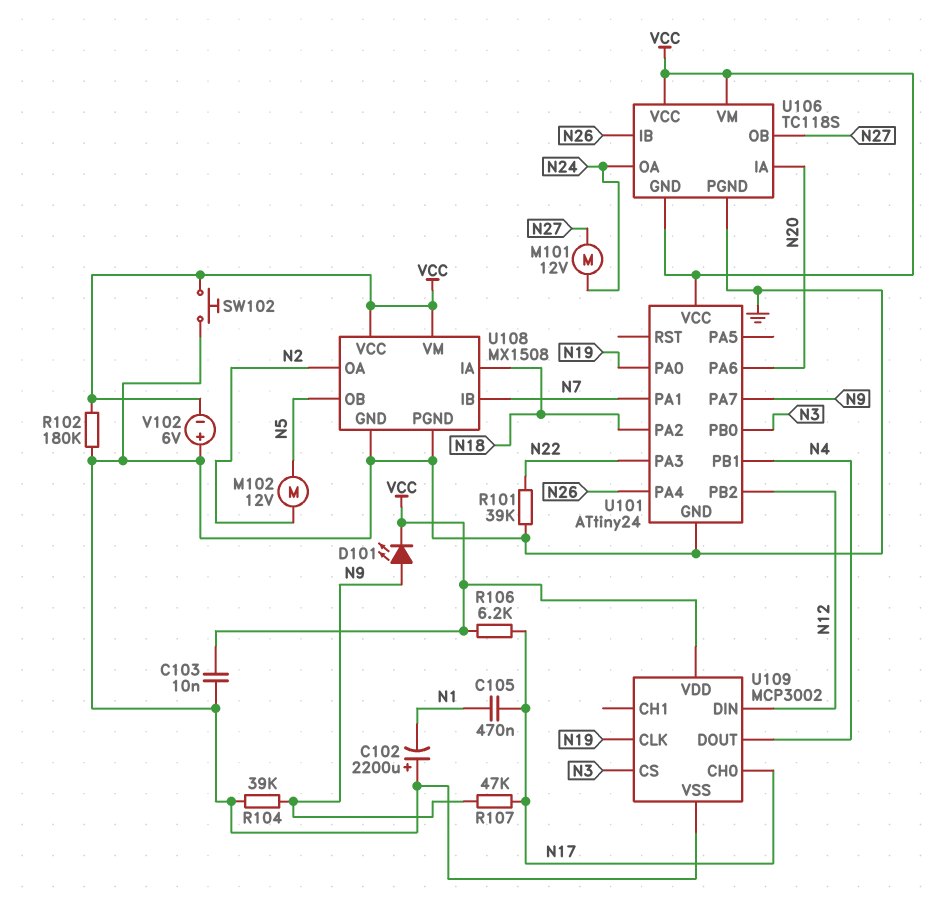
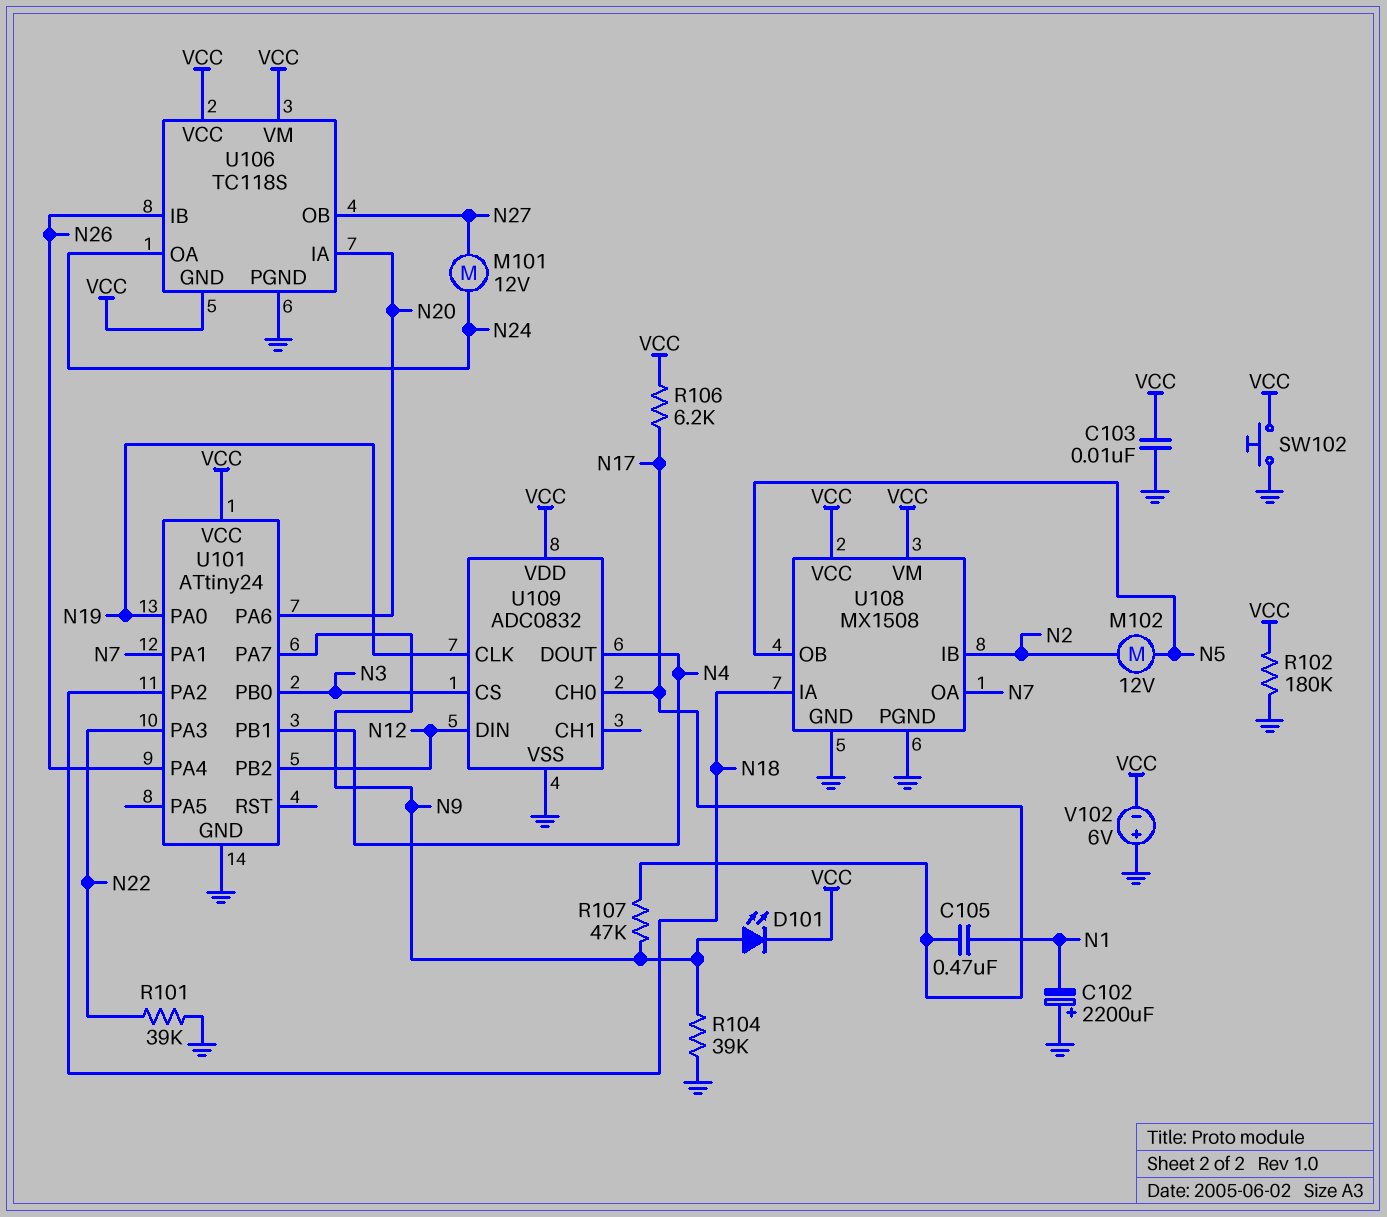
U108 pin IB: N7 -> N2
U108 pin OA: N2 -> N7
U109: MCP3002 -> ADC0832

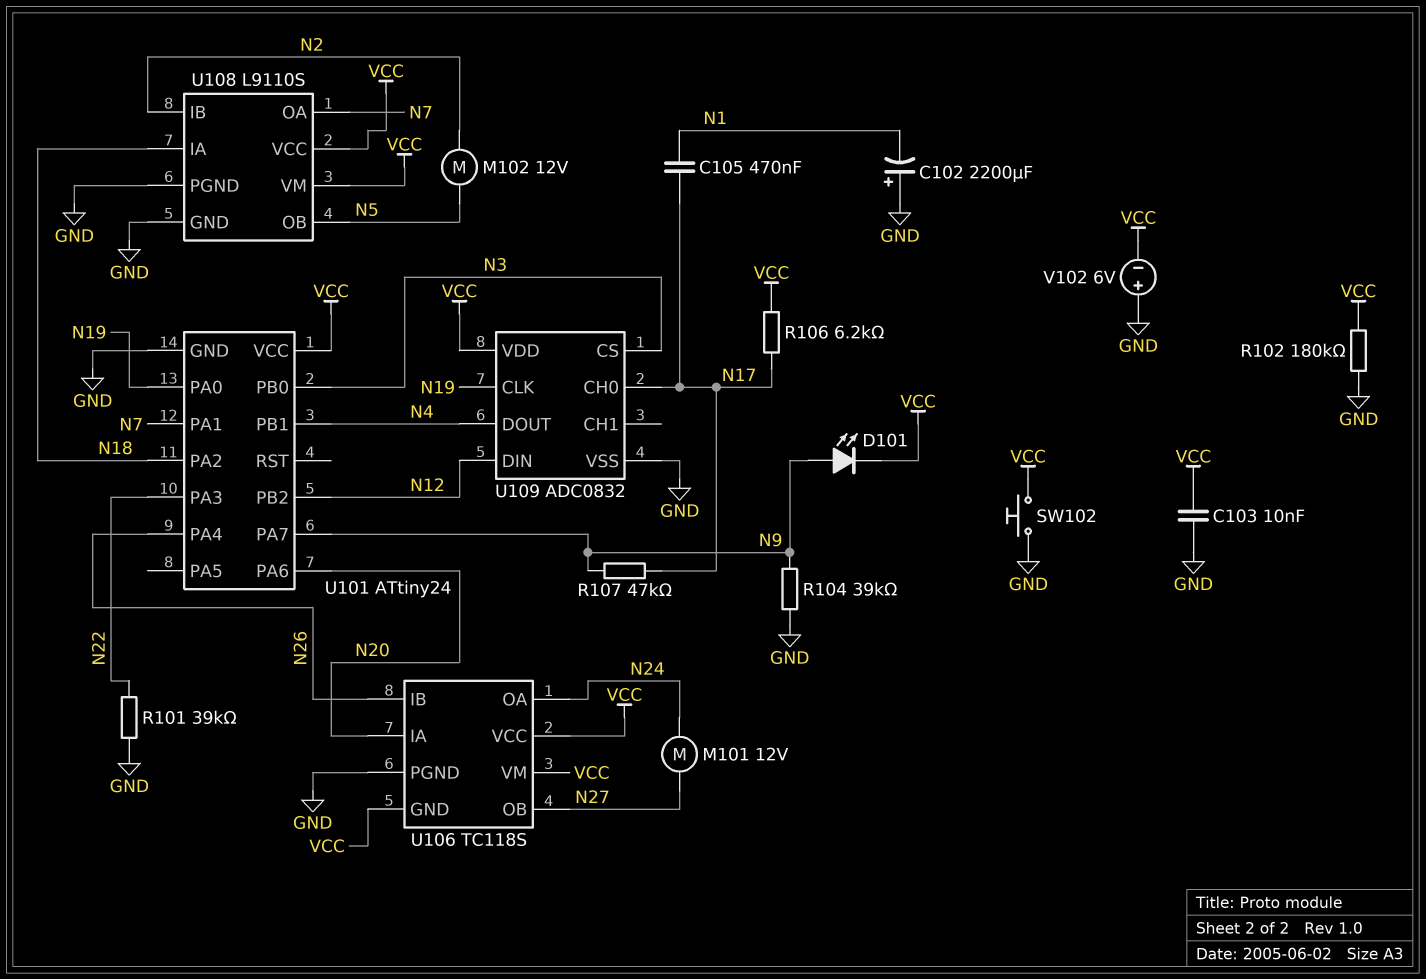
U108: MX1508 -> L9110S

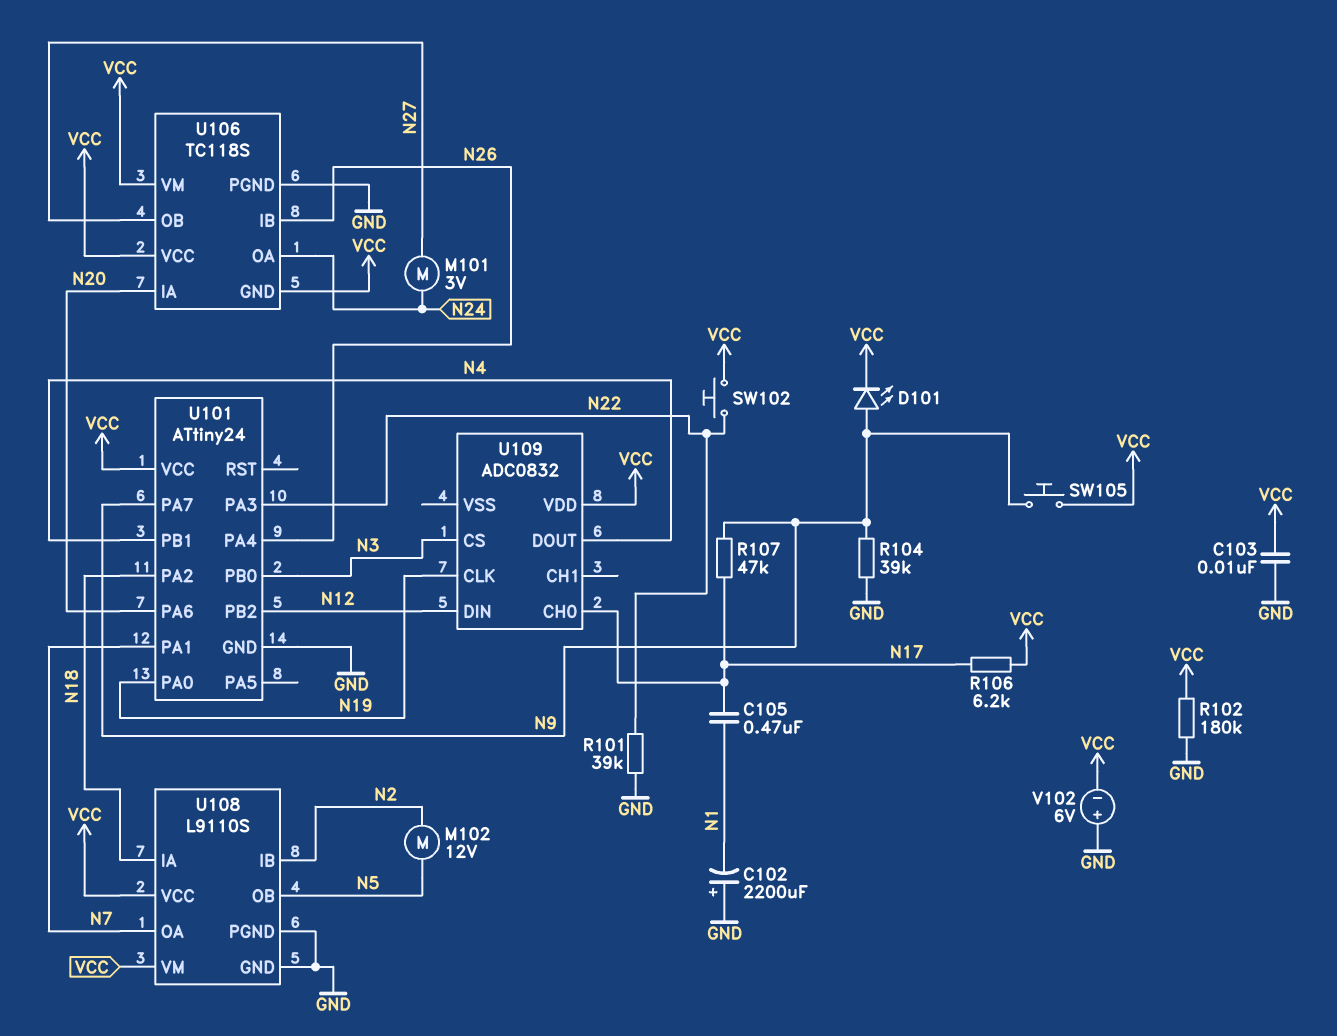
M101: motor 12V (N24, N27) -> motor 3V (N24, N27)
SW102: button (GND, VCC) -> button (N22, VCC)
SW105: none -> button (N9, VCC)
U109 pin VSS: GND -> none

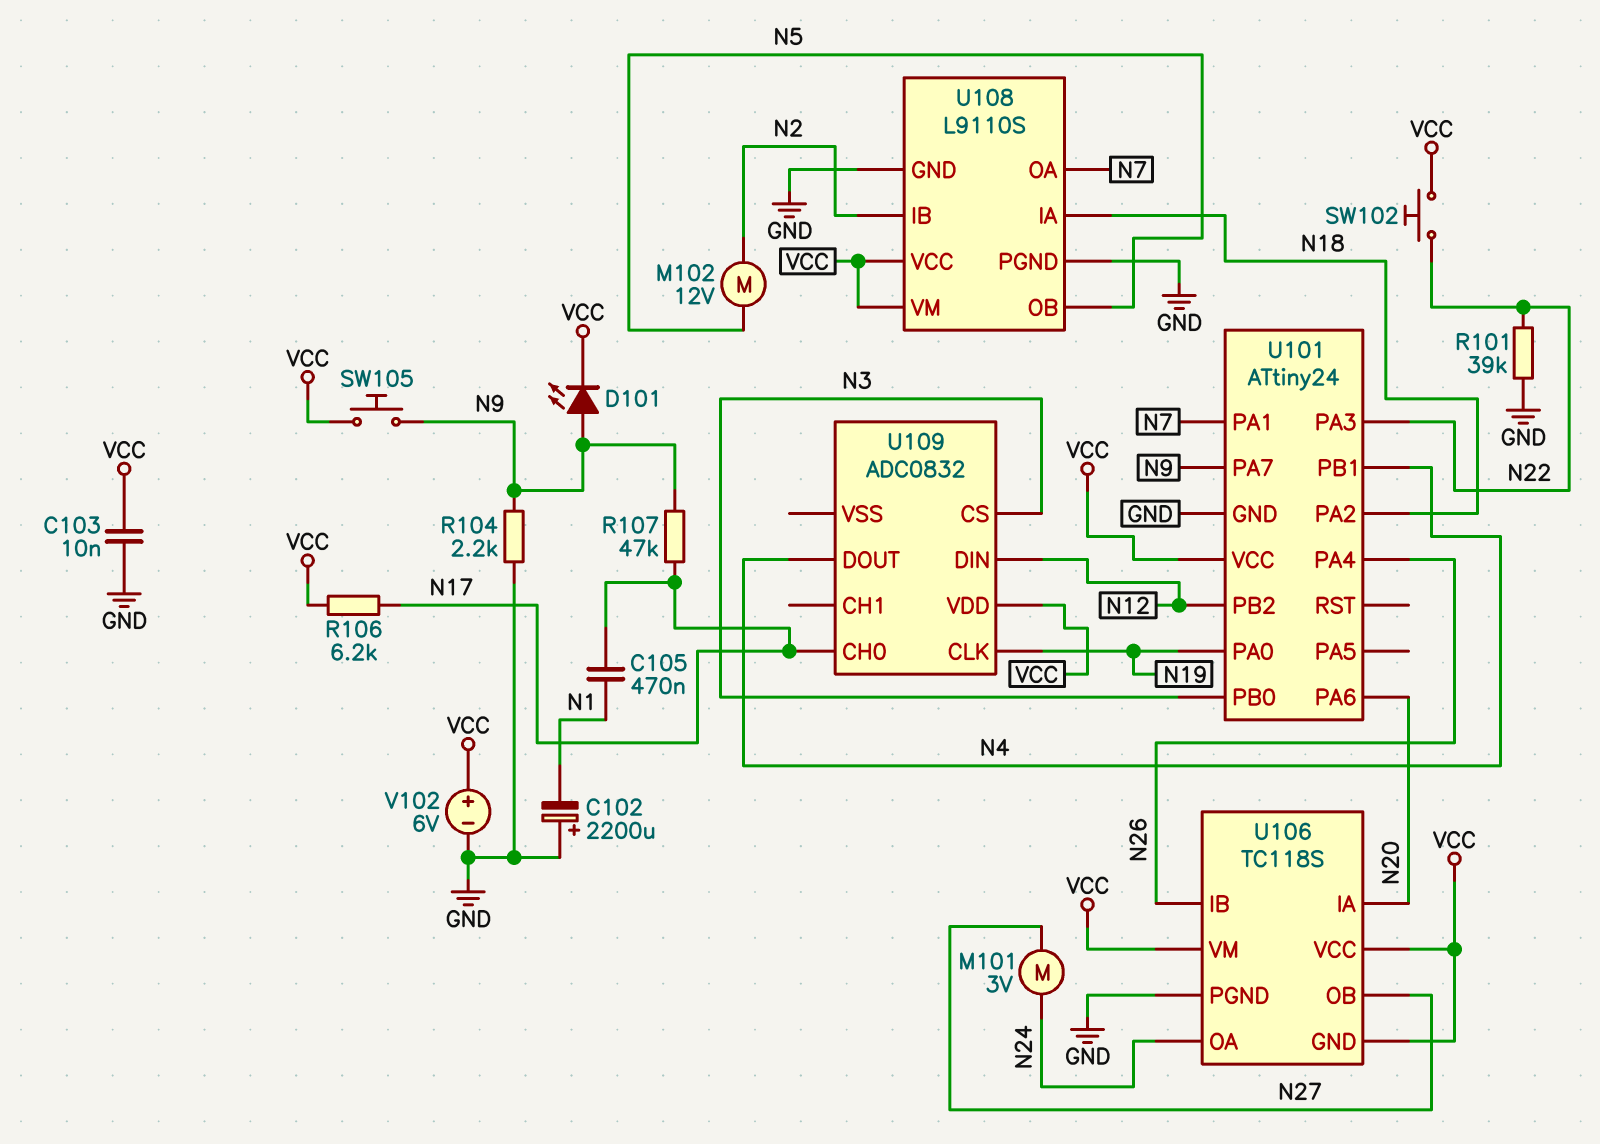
R102: 180k (GND, VCC) -> none
R104: 39k (GND, N9) -> 2.2k (GND, N9)
V102: 6V (plus GND, minus VCC) -> 6V (plus VCC, minus GND)

